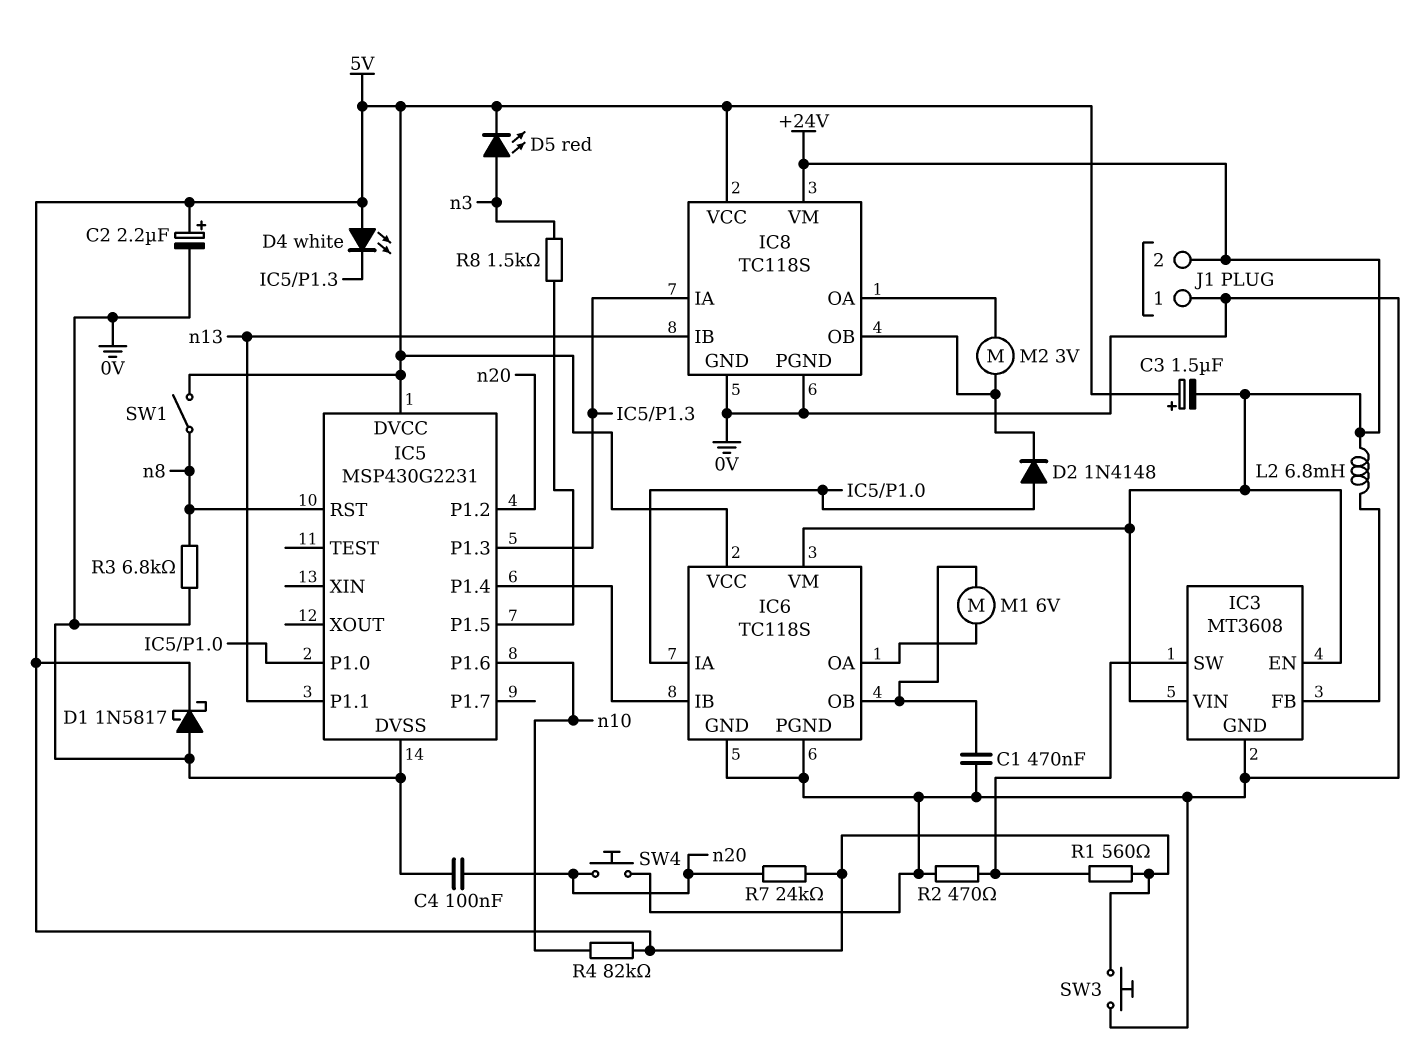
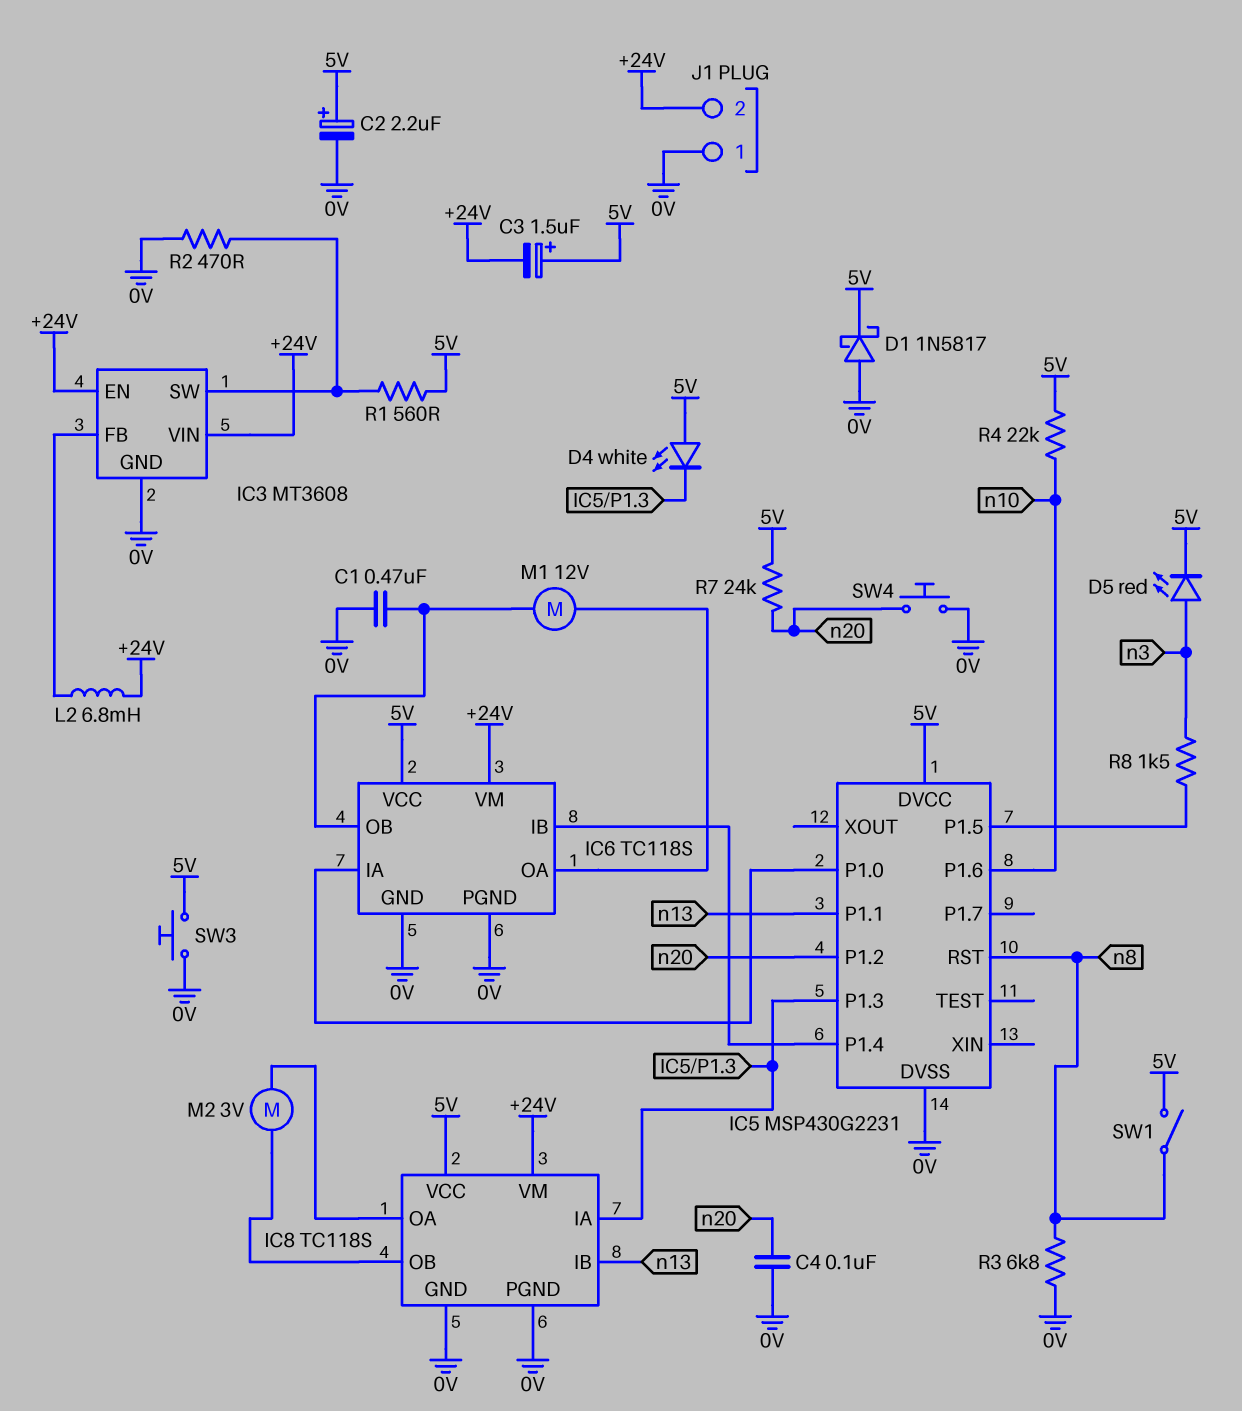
D2: diode 1N4148 (A IC5/P1.0, K IC8/OB) -> none
M1: motor 6V (IC6/OA, IC6/OB) -> motor 12V (IC6/OA, IC6/OB)
R4: 82k (5V, n10) -> 22k (5V, n10)

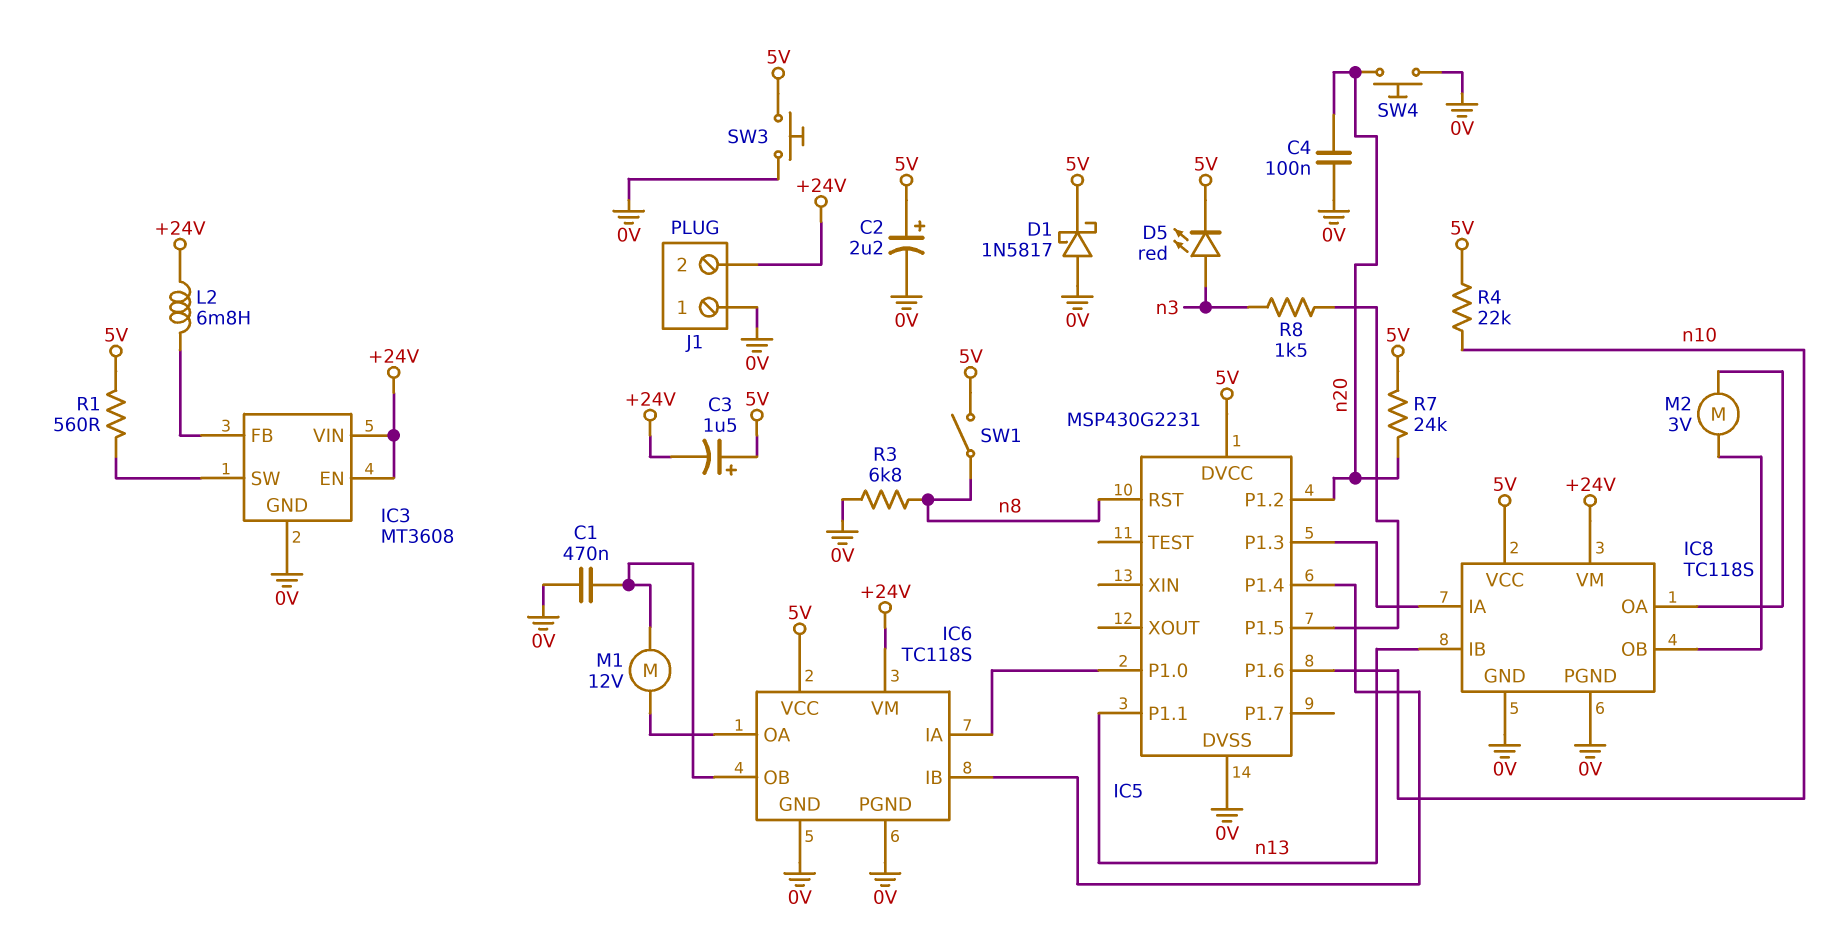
D4: LED white (A 5V, K IC5/P1.3) -> none
R2: 470 (0V, IC3/SW) -> none

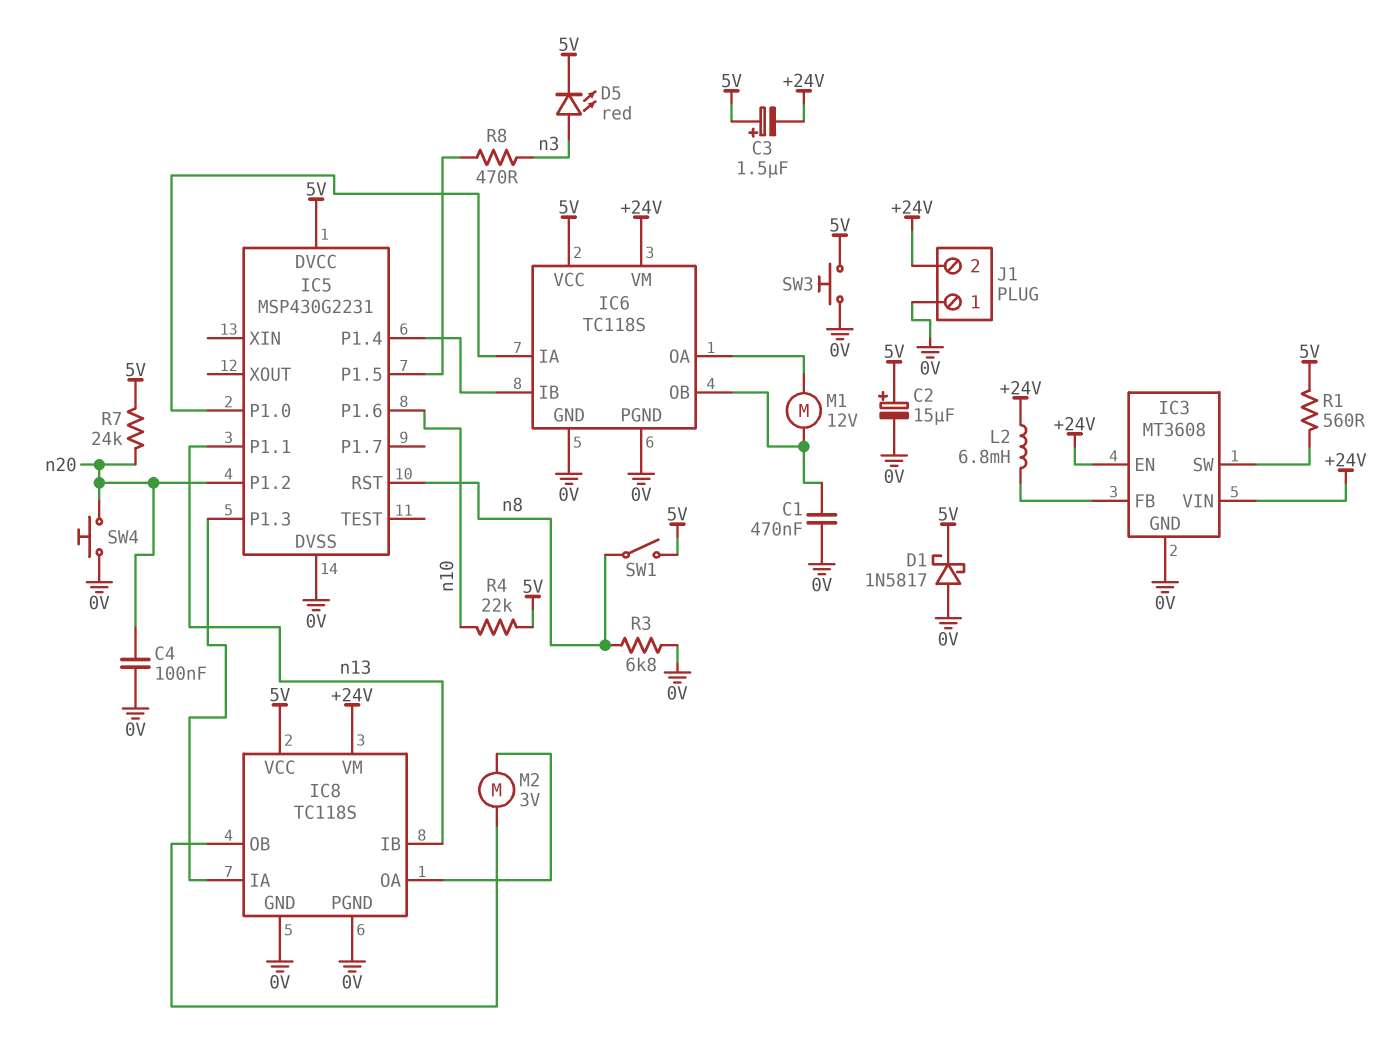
C2: 2.2uF (plus 5V, minus 0V) -> 15uF (plus 5V, minus 0V)
R8: 1.5k (IC5/P1.5, n3) -> 470 (IC5/P1.5, n3)

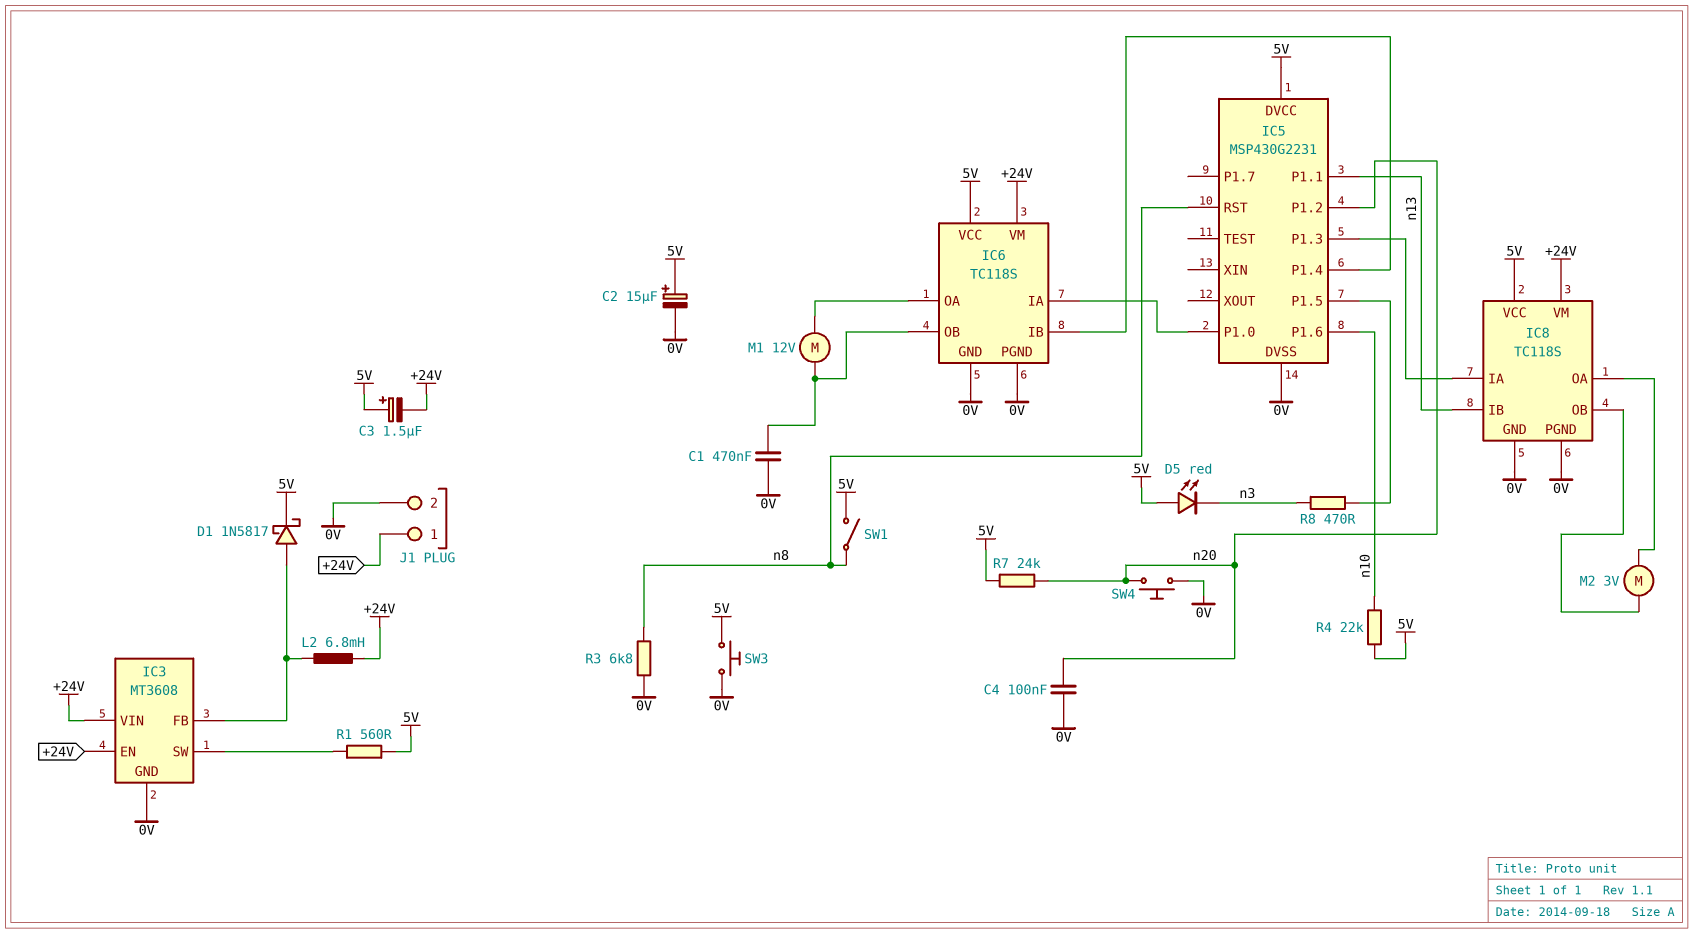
D1: schottky 1N5817 (A 0V, K 5V) -> schottky 1N5817 (A IC3/FB, K 5V)
D5: LED red (A n3, K 5V) -> LED red (A 5V, K n3)
J1 pin 1: 0V -> +24V
J1 pin 2: +24V -> 0V

